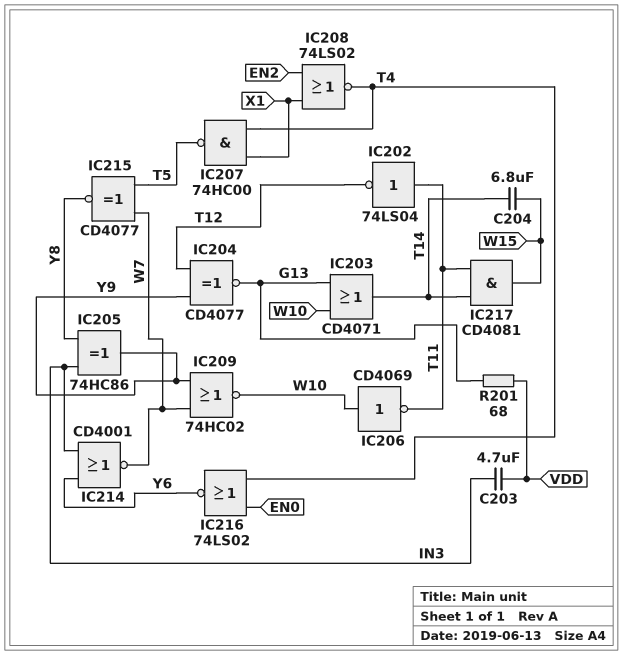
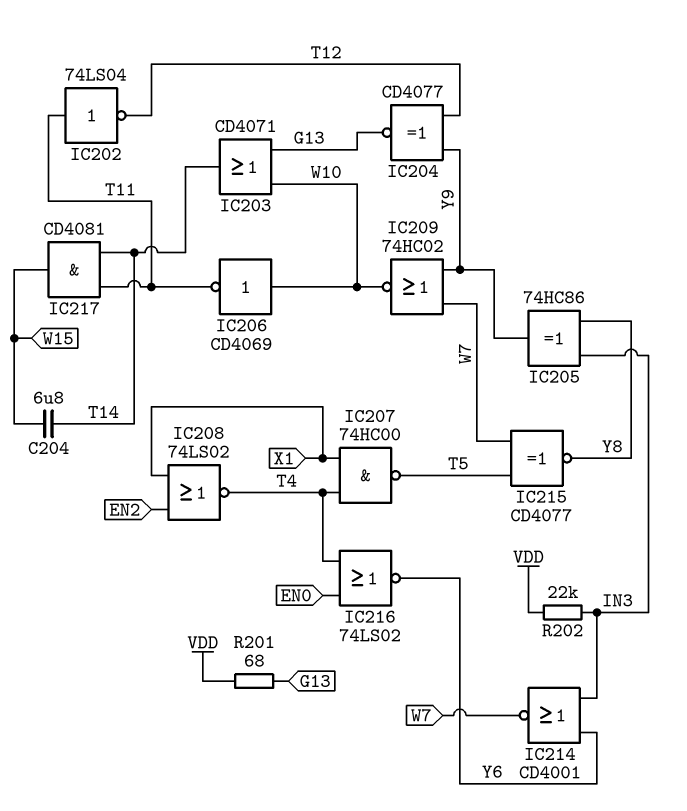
C203: 4.7uF (IN3, VDD) -> none
R202: none -> 22k (IN3, VDD)

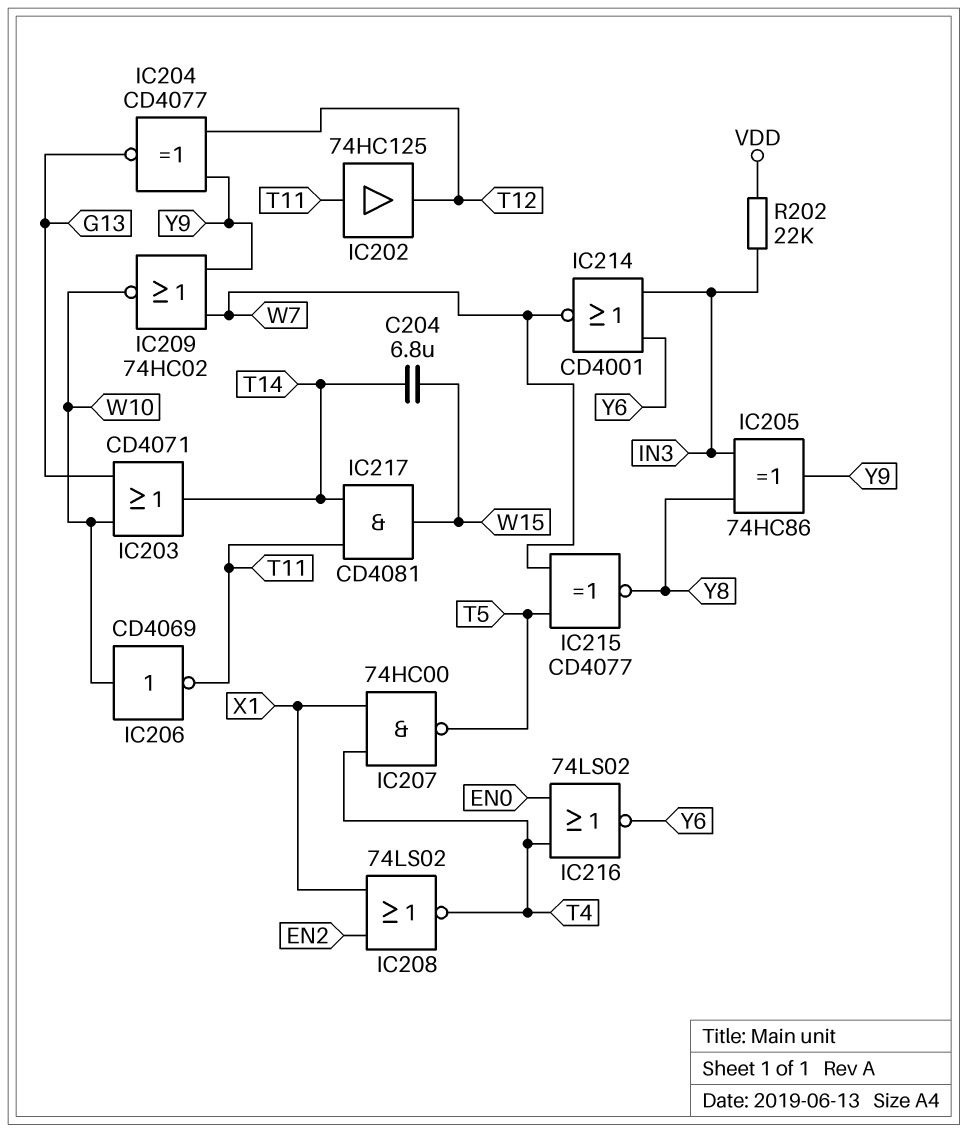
IC202: NOT 74LS04 (in T11, out T12) -> buffer 74HC125 (in T11, out T12)
R201: 68 (G13, VDD) -> none

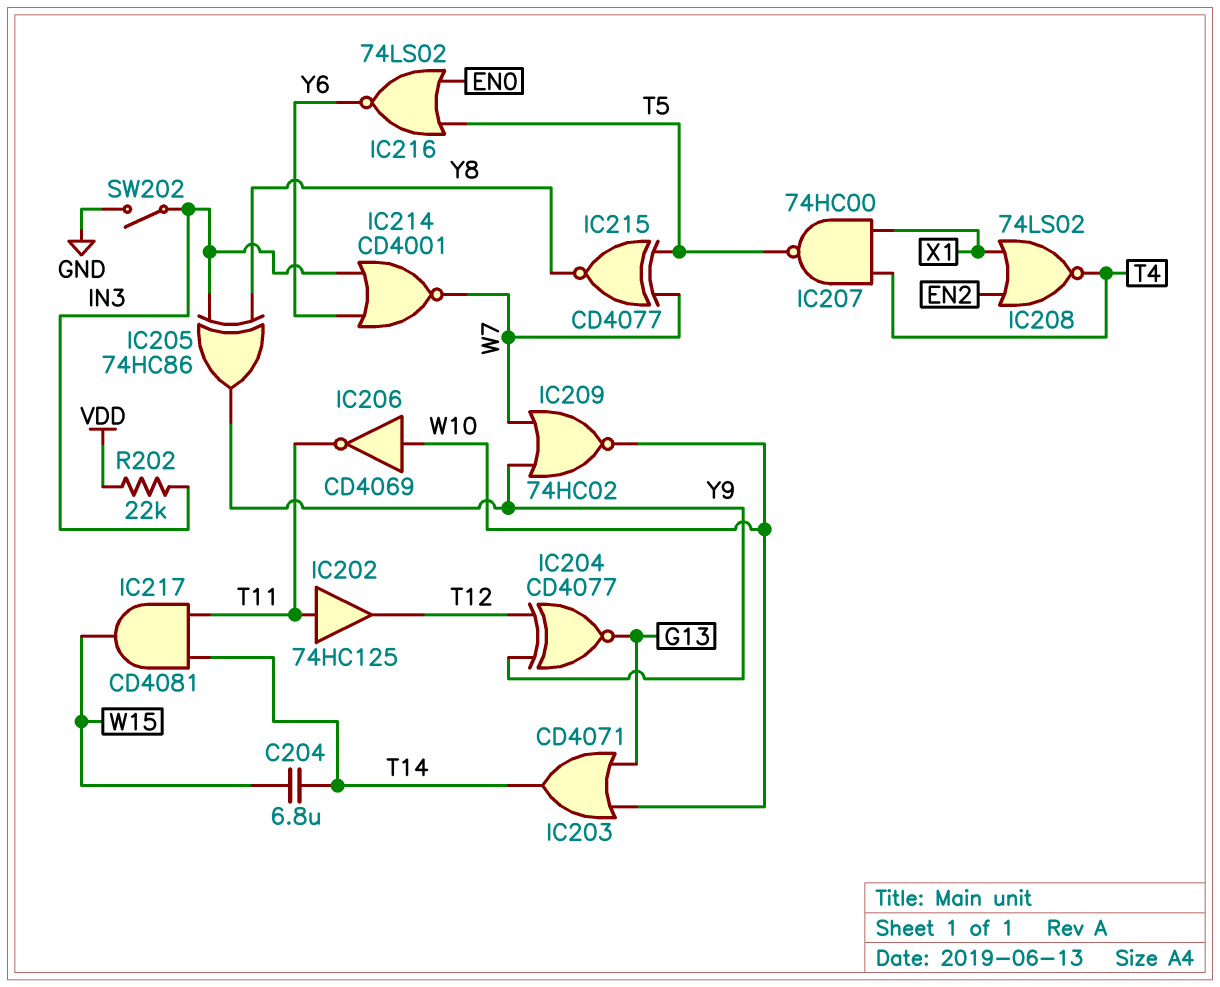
IC216: NOR 74LS02 (in EN0, in T4, out Y6) -> NOR 74LS02 (in EN0, in T5, out Y6)
SW202: none -> switch (GND, IN3)

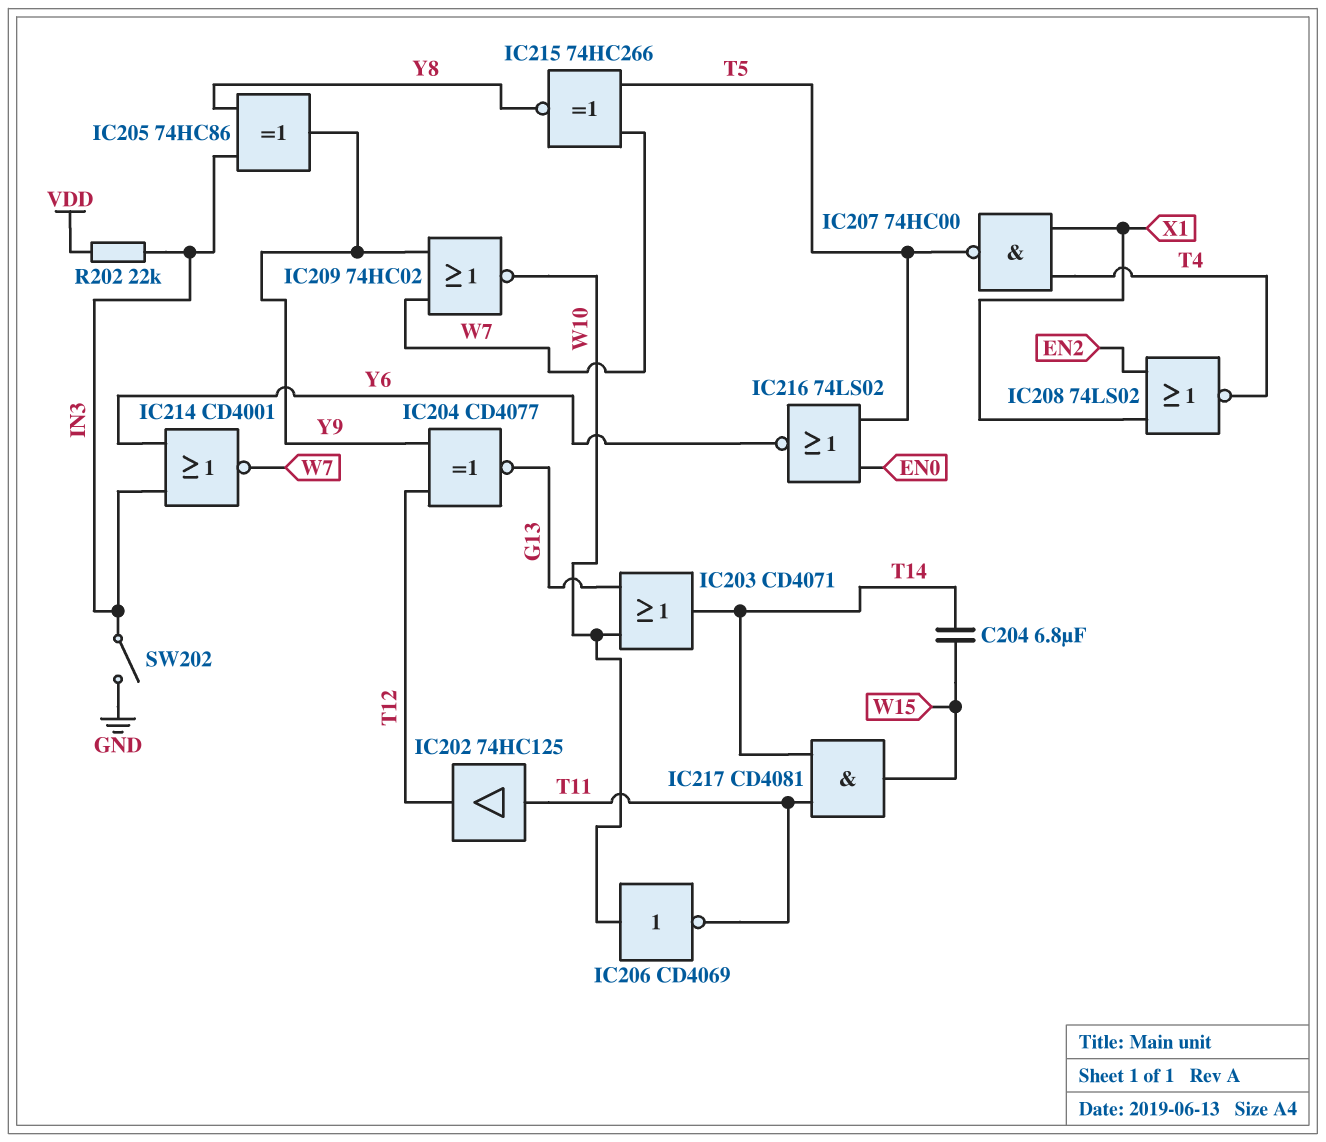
IC215: XNOR CD4077 (in T5, in W7, out Y8) -> XNOR 74HC266 (in T5, in W7, out Y8)

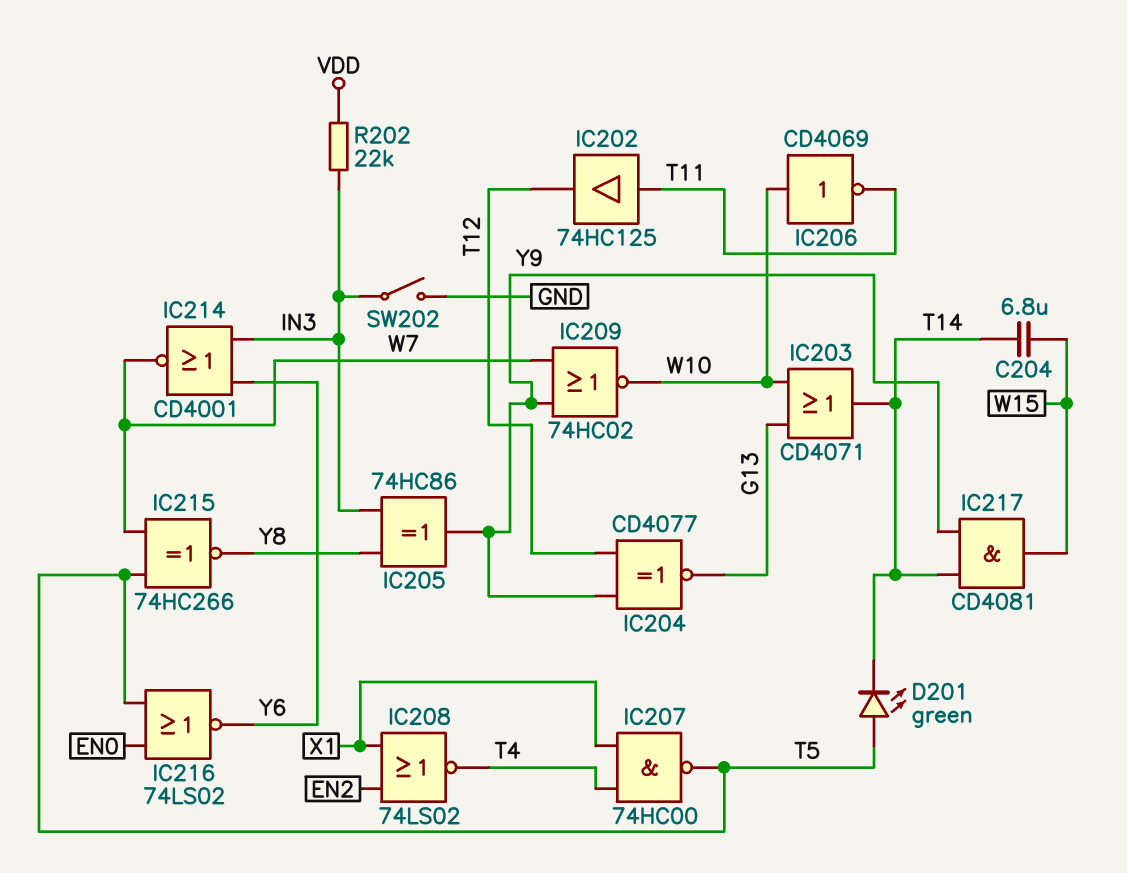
D201: none -> LED green (A T5, K T14)
IC217: AND CD4081 (in T11, in T14, out W15) -> AND CD4081 (in T14, in Y9, out W15)

